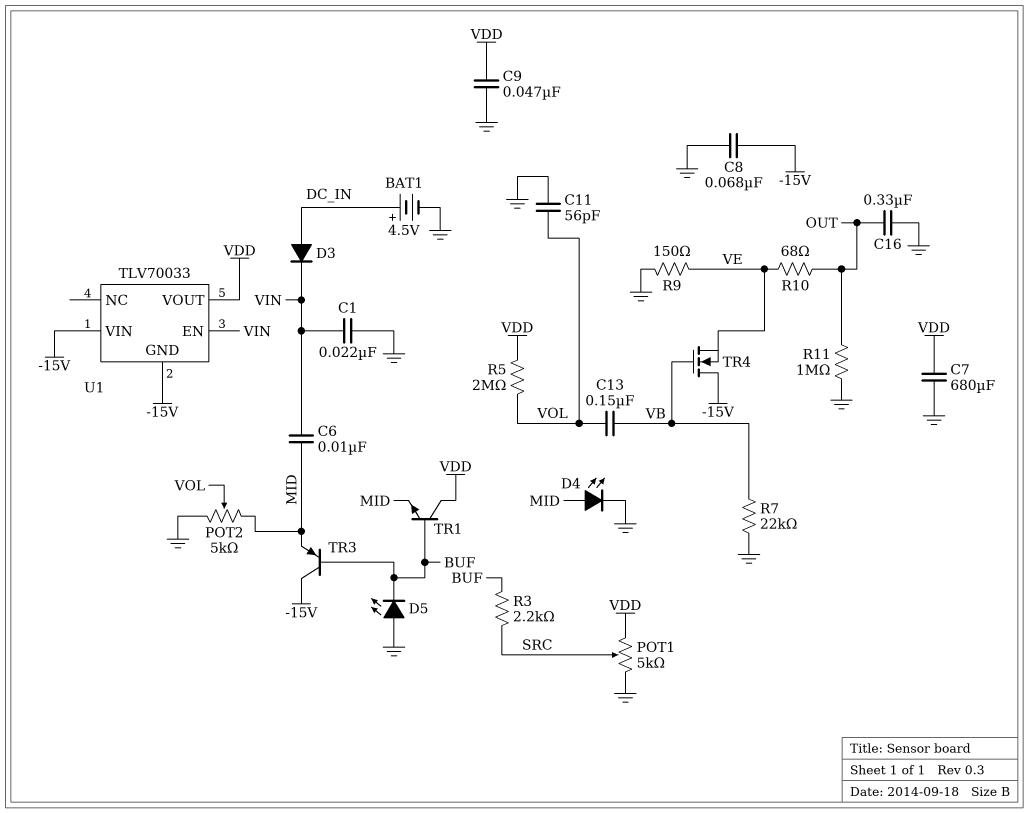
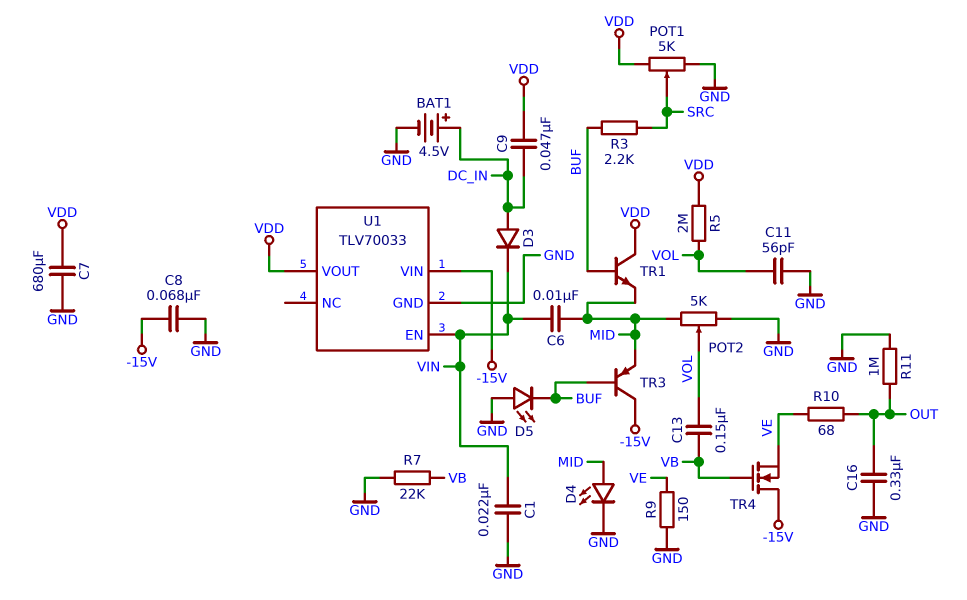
C9: 47nF (GND, VDD) -> 47nF (DC_IN, VDD)
U1 pin GND: -15V -> GND

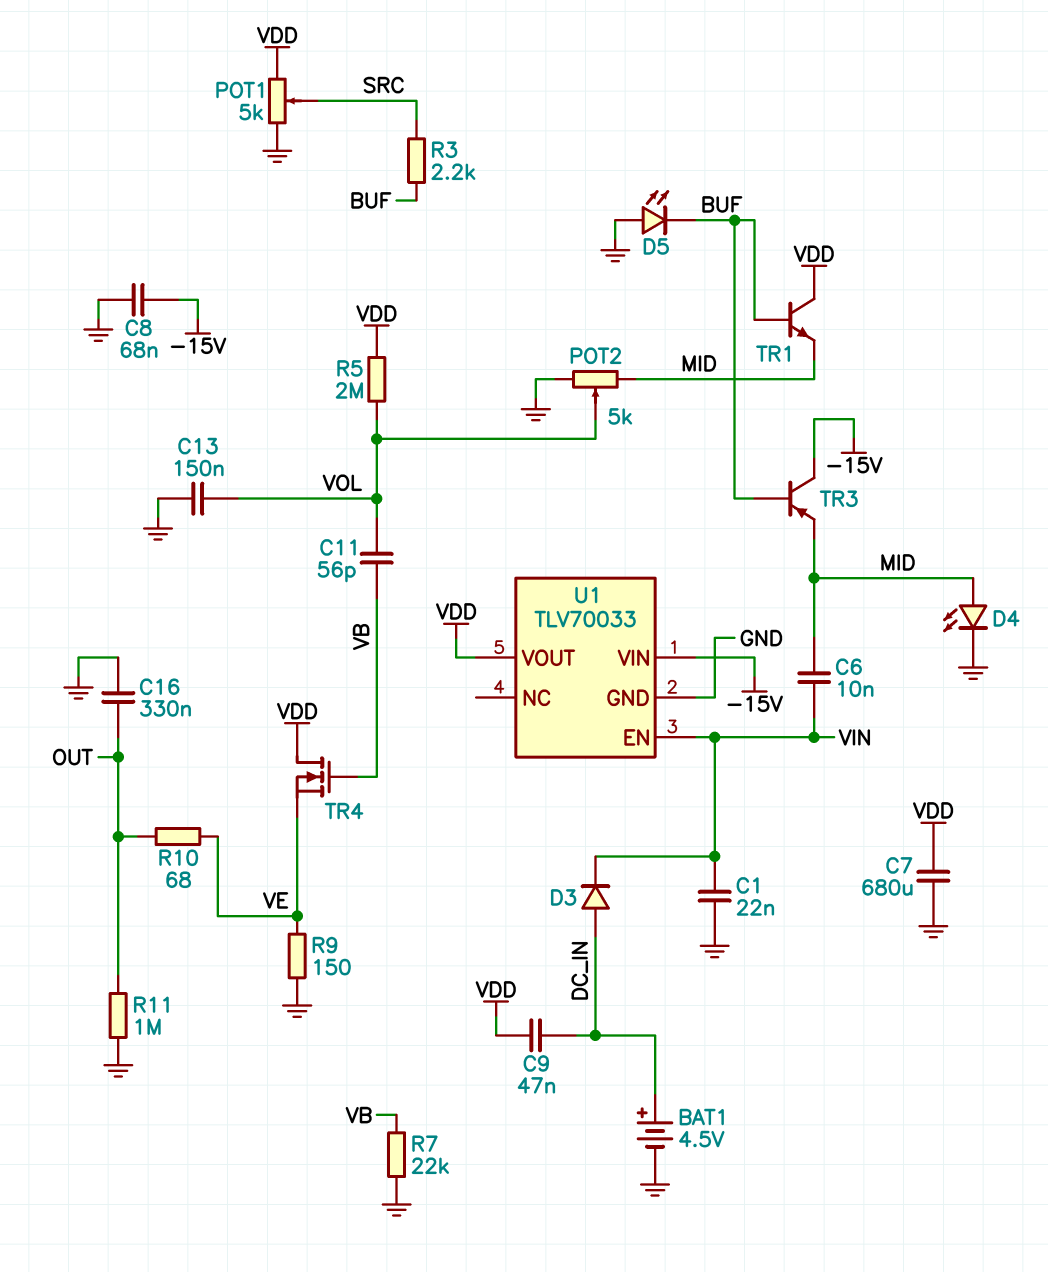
C11: 56pF (GND, VOL) -> 56pF (VB, VOL)
C13: 150nF (VB, VOL) -> 150nF (GND, VOL)
TR4: NMOS (G VB, D -15V, S VE) -> NMOS (G VB, D VDD, S VE)

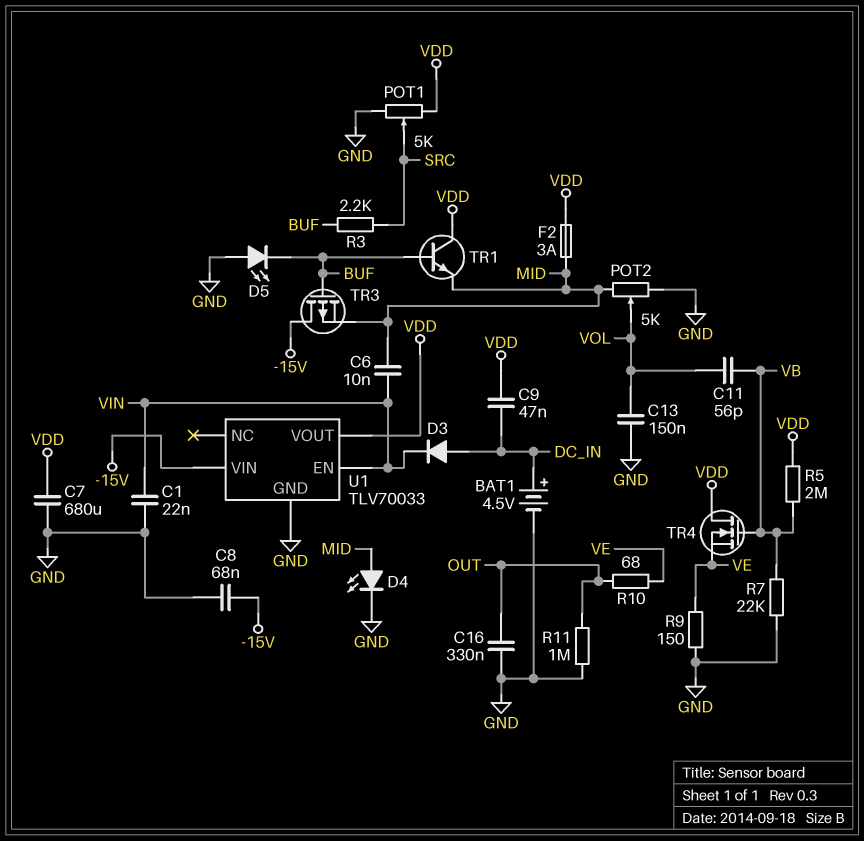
F2: none -> 3A (MID, VDD)
R5: 2M (VDD, VOL) -> 2M (VB, VDD)
TR3: PNP (B BUF, C -15V, E MID) -> PMOS (G BUF, D -15V, S MID)

